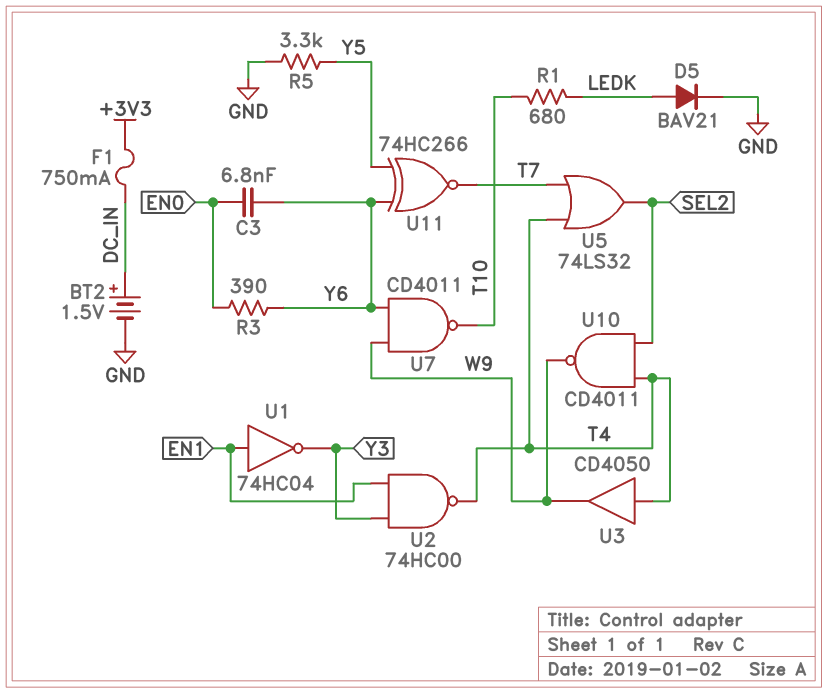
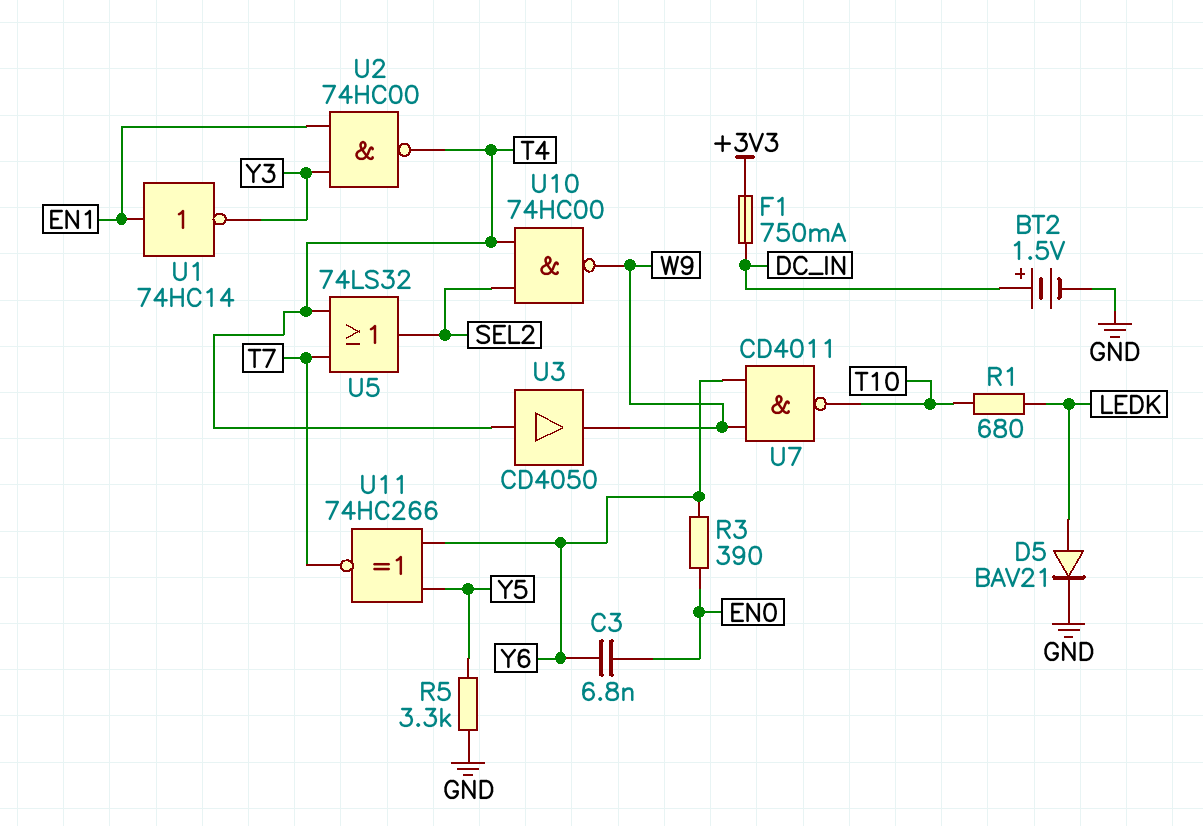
U1: NOT 74HC04 (in EN1, out Y3) -> NOT 74HC14 (in EN1, out Y3)
U10: NAND CD4011 (in SEL2, in T4, out W9) -> NAND 74HC00 (in SEL2, in T4, out W9)

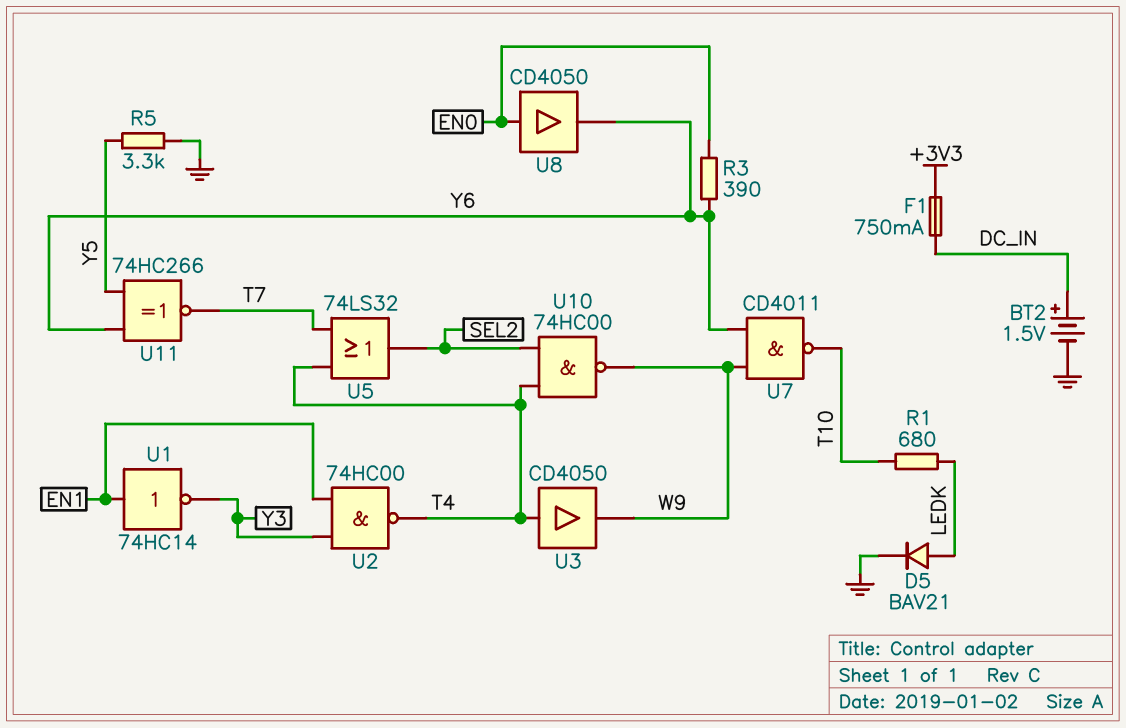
C3: 6.8nF (EN0, Y6) -> none
U8: none -> buffer CD4050 (in EN0, out Y6)

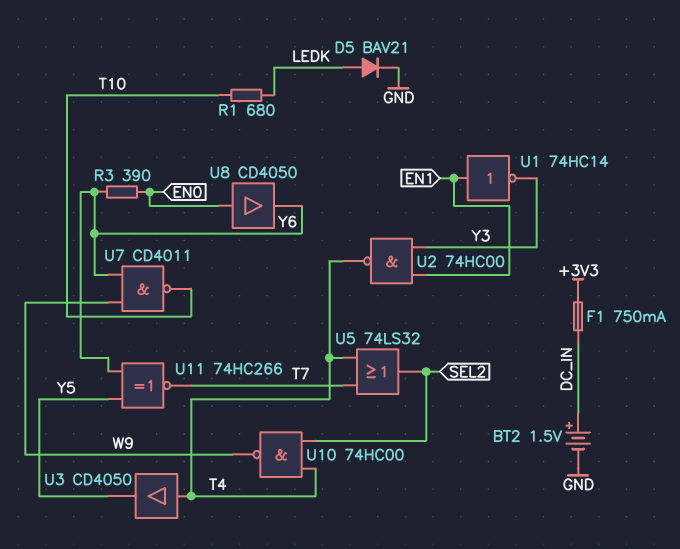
R5: 3.3k (GND, Y5) -> none
U3: buffer CD4050 (in T4, out W9) -> buffer CD4050 (in T4, out Y5)

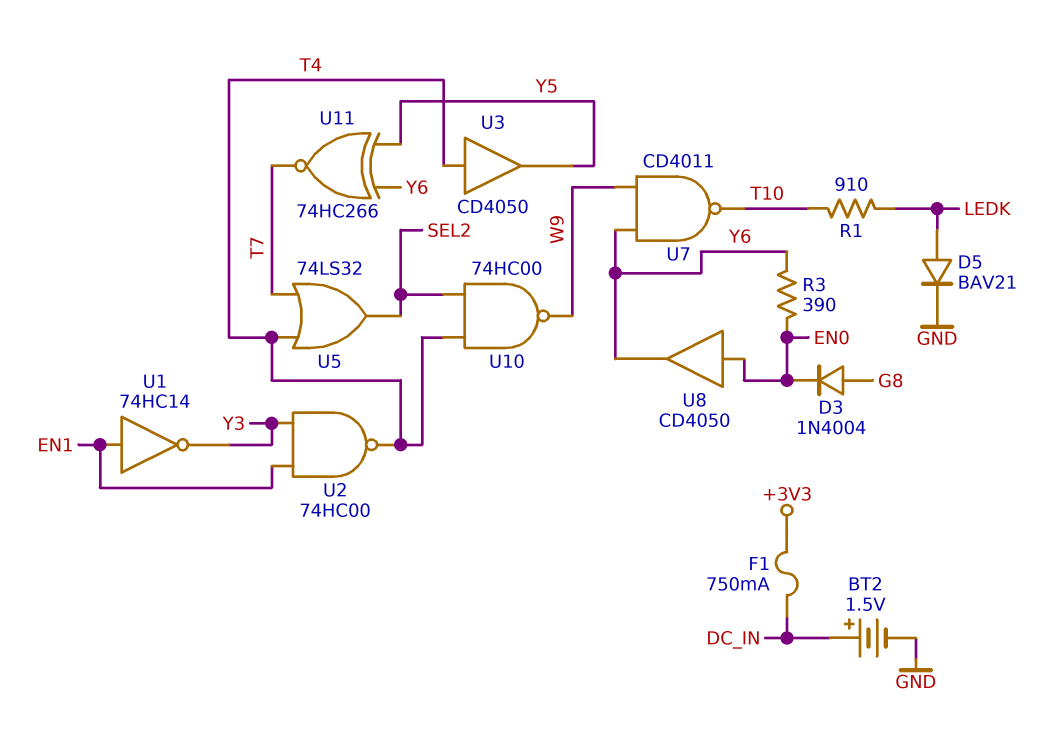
D3: none -> diode 1N4004 (A G8, K EN0)
R1: 680 (LEDK, T10) -> 910 (LEDK, T10)

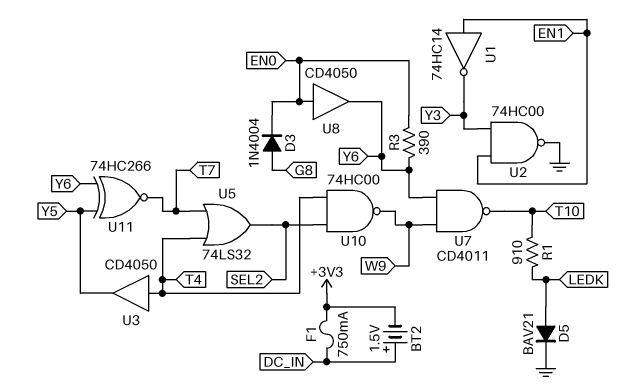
BT2: 1.5V (plus DC_IN, minus GND) -> 1.5V (plus DC_IN, minus +3V3)
U2: NAND 74HC00 (in EN1, in Y3, out T4) -> NAND 74HC00 (in EN1, in Y3, out GND)

